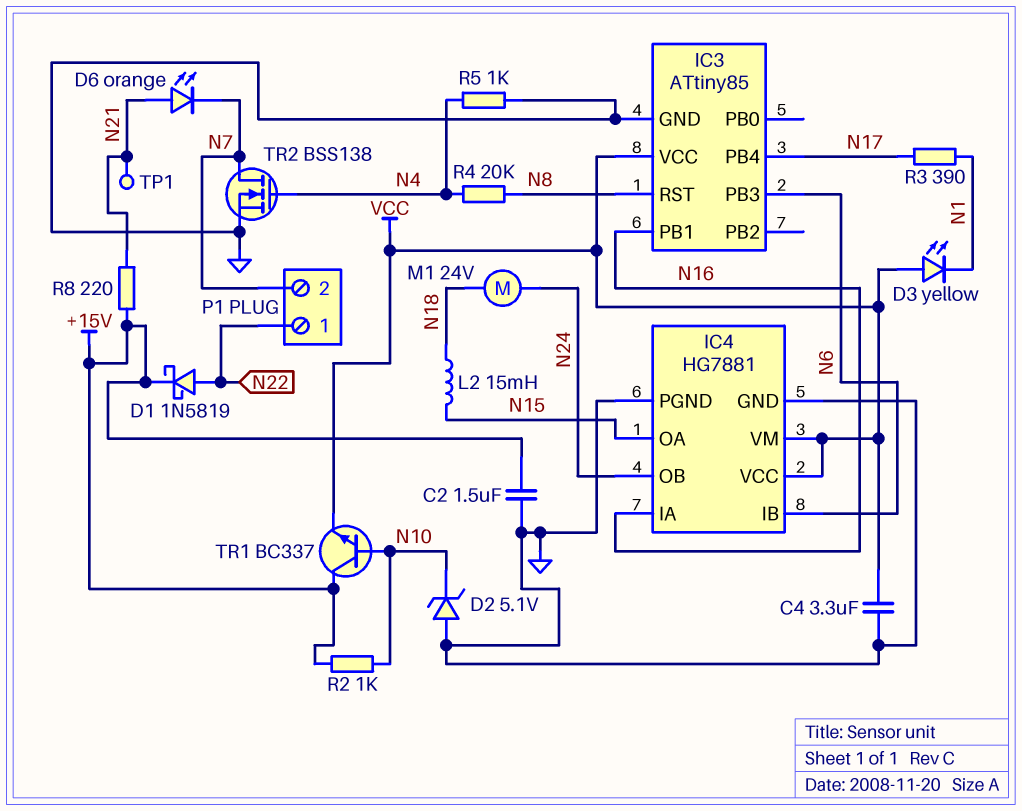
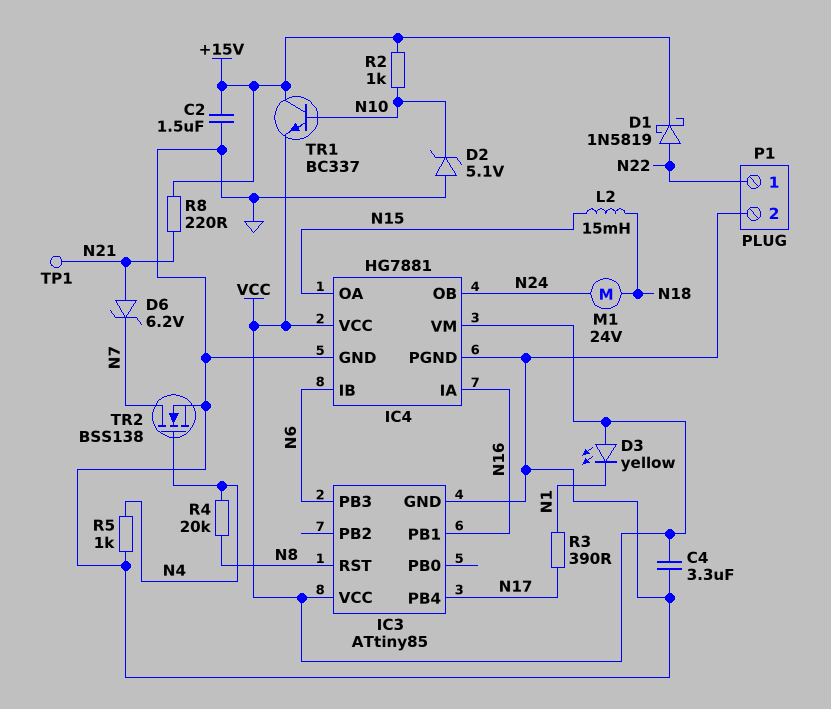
D6: LED orange (A N21, K N7) -> zener 6.2V (A N21, K N7)
P1 pin 2: N7 -> GND

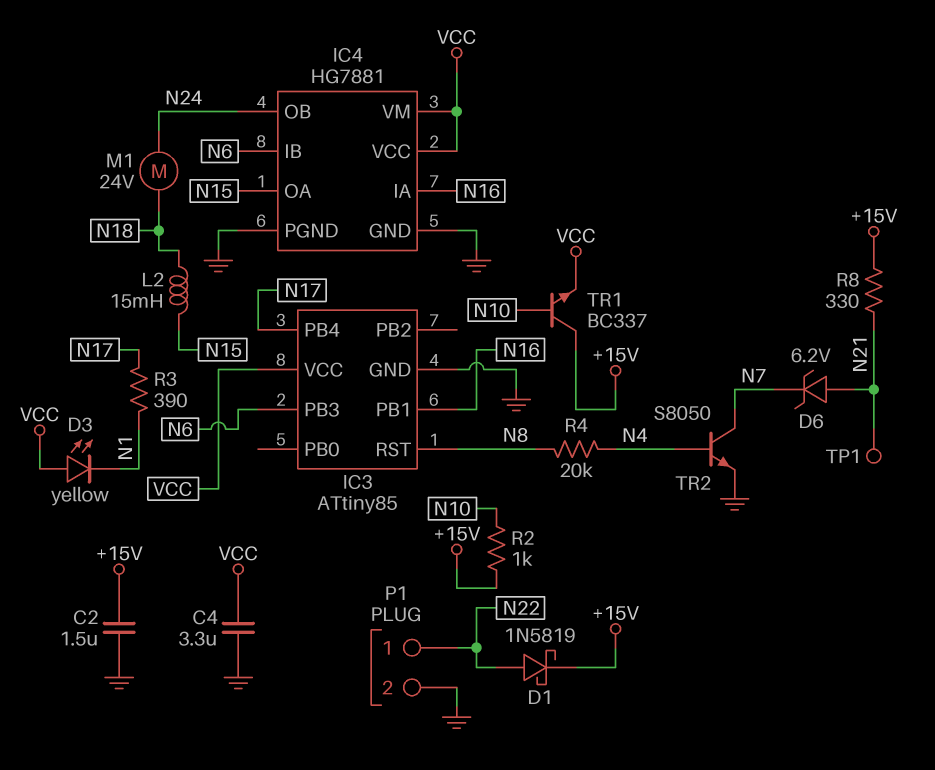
D2: zener 5.1V (A GND, K N10) -> none
R5: 1k (GND, N4) -> none
R8: 220 (+15V, N21) -> 330 (+15V, N21)
TR2: NMOS BSS138 (G N4, D N7, S GND) -> NPN S8050 (B N4, C N7, E GND)

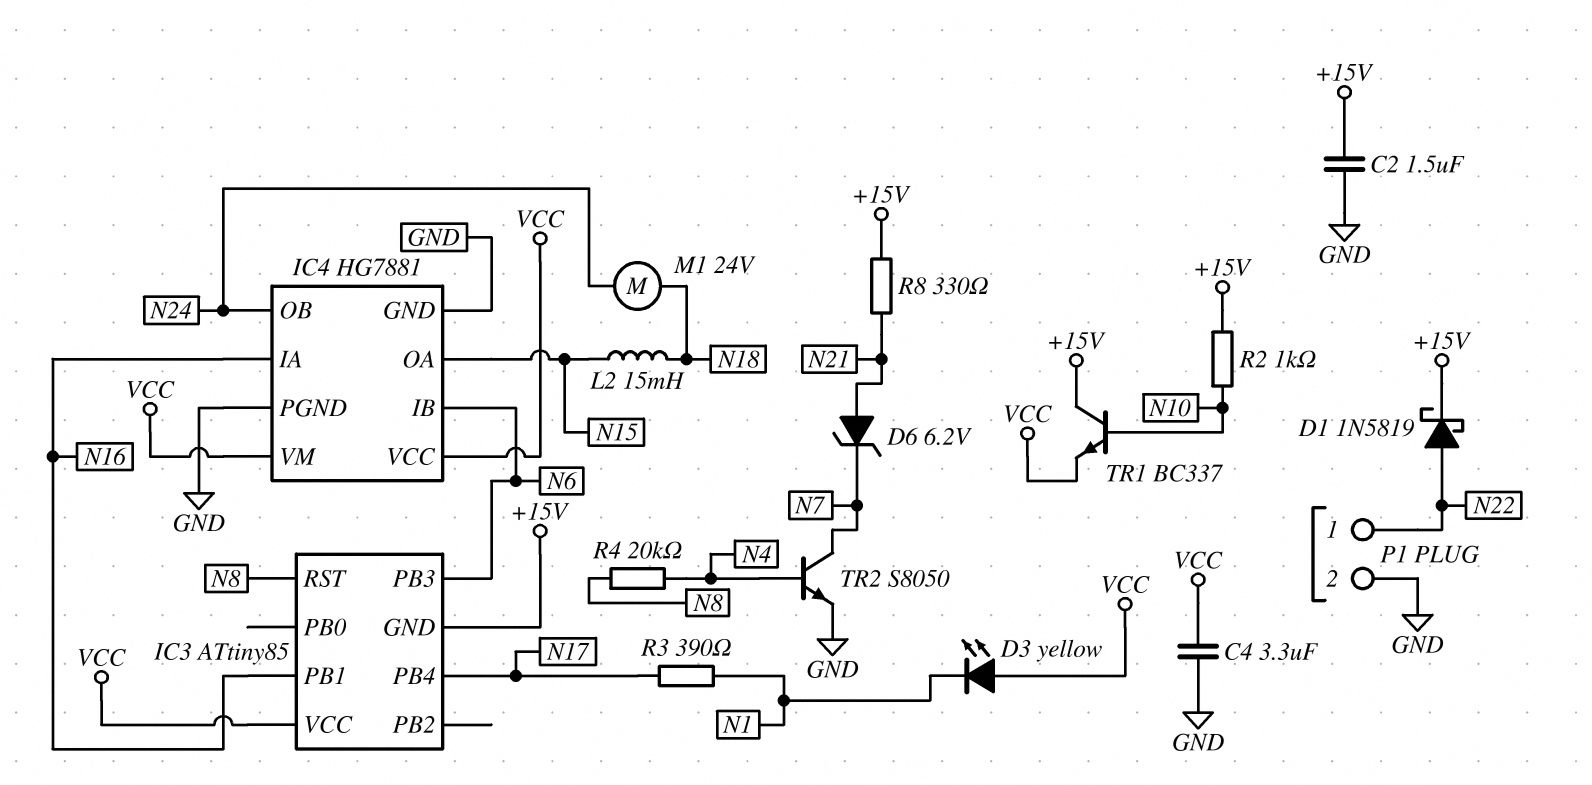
IC3 pin GND: GND -> +15V
TP1: test point (N21) -> none

